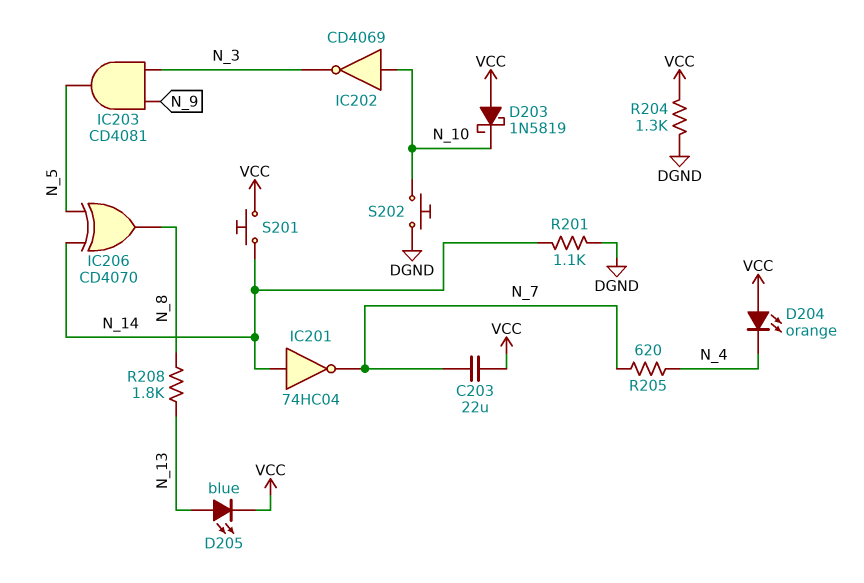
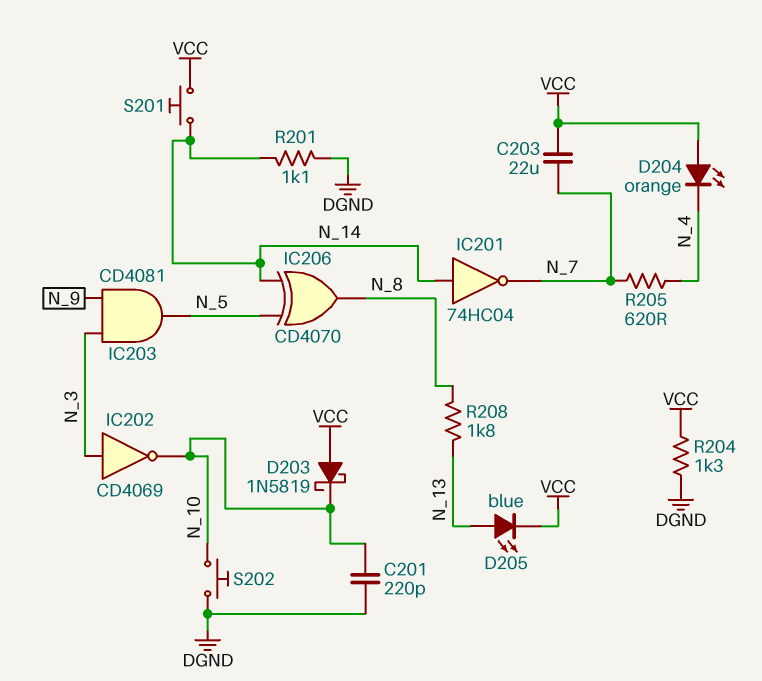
C201: none -> 220pF (DGND, N_10)
IC202: NOT CD4069 (in N_10, out N_3) -> NOT CD4069 (in N_3, out N_10)

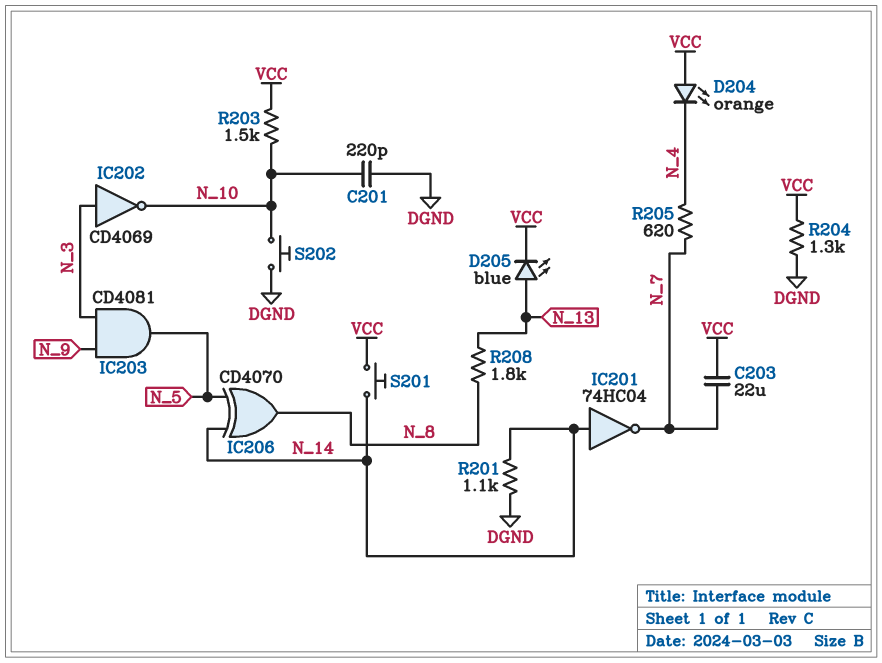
D203: schottky 1N5819 (A VCC, K N_10) -> none
R203: none -> 1.5k (N_10, VCC)

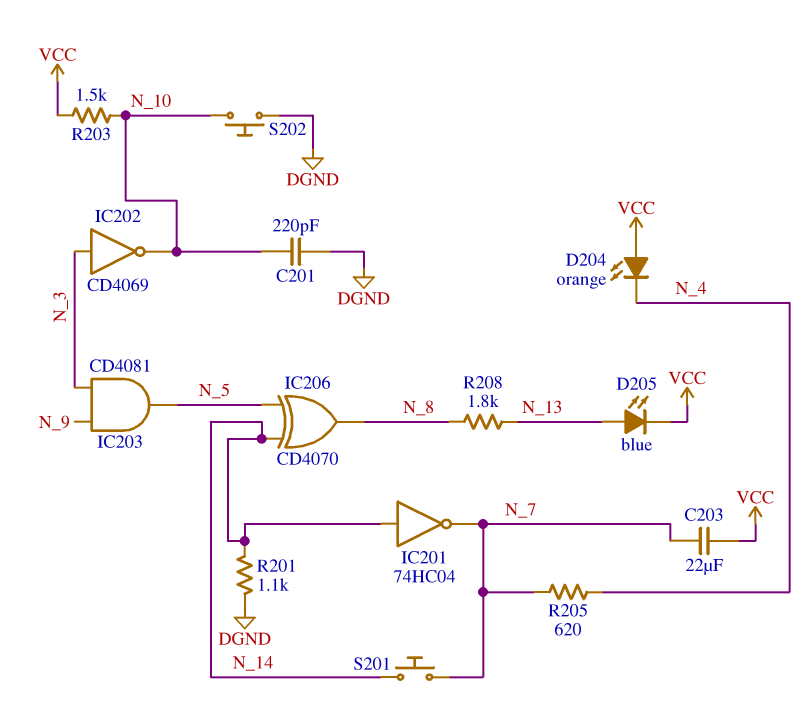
R204: 1.3k (DGND, VCC) -> none
S201: button (N_14, VCC) -> button (N_7, N_14)

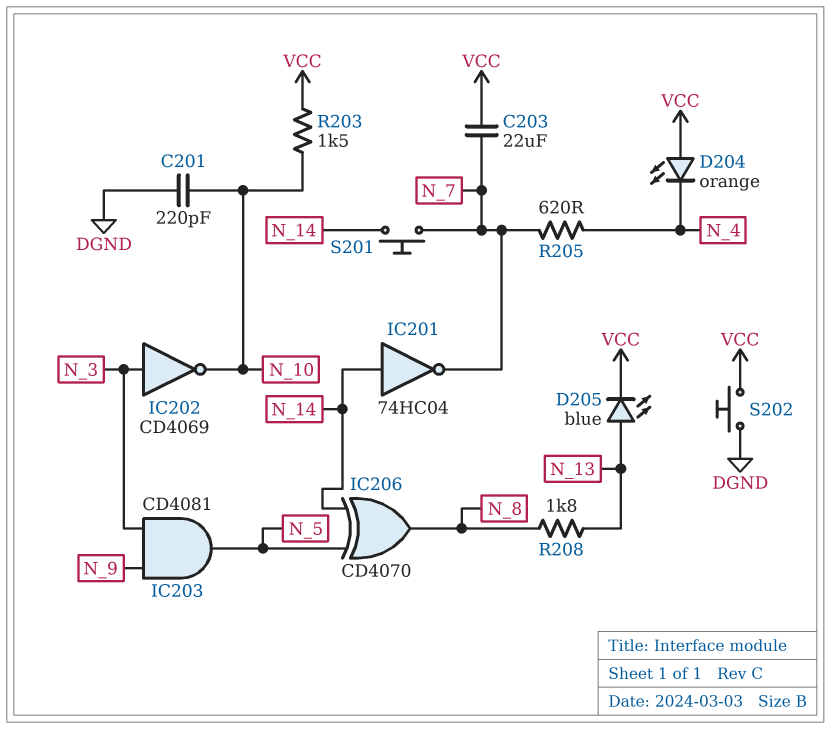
R201: 1.1k (DGND, N_14) -> none
S202: button (DGND, N_10) -> button (DGND, VCC)

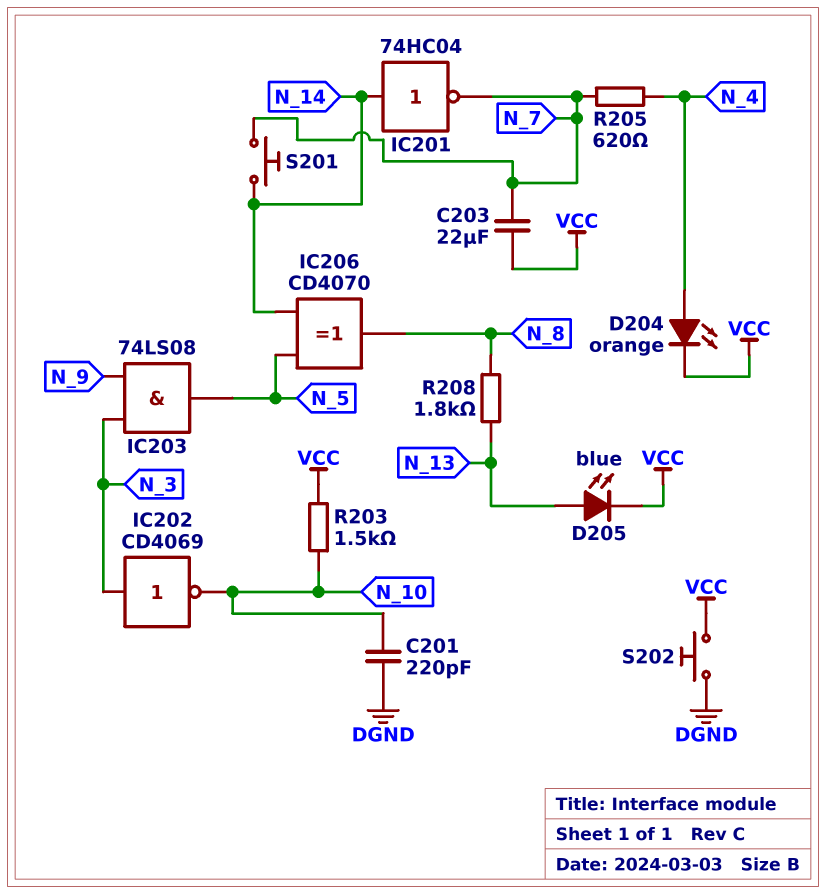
D204: LED orange (A VCC, K N_4) -> LED orange (A N_4, K VCC)
IC203: AND CD4081 (in N_3, in N_9, out N_5) -> AND 74LS08 (in N_3, in N_9, out N_5)

